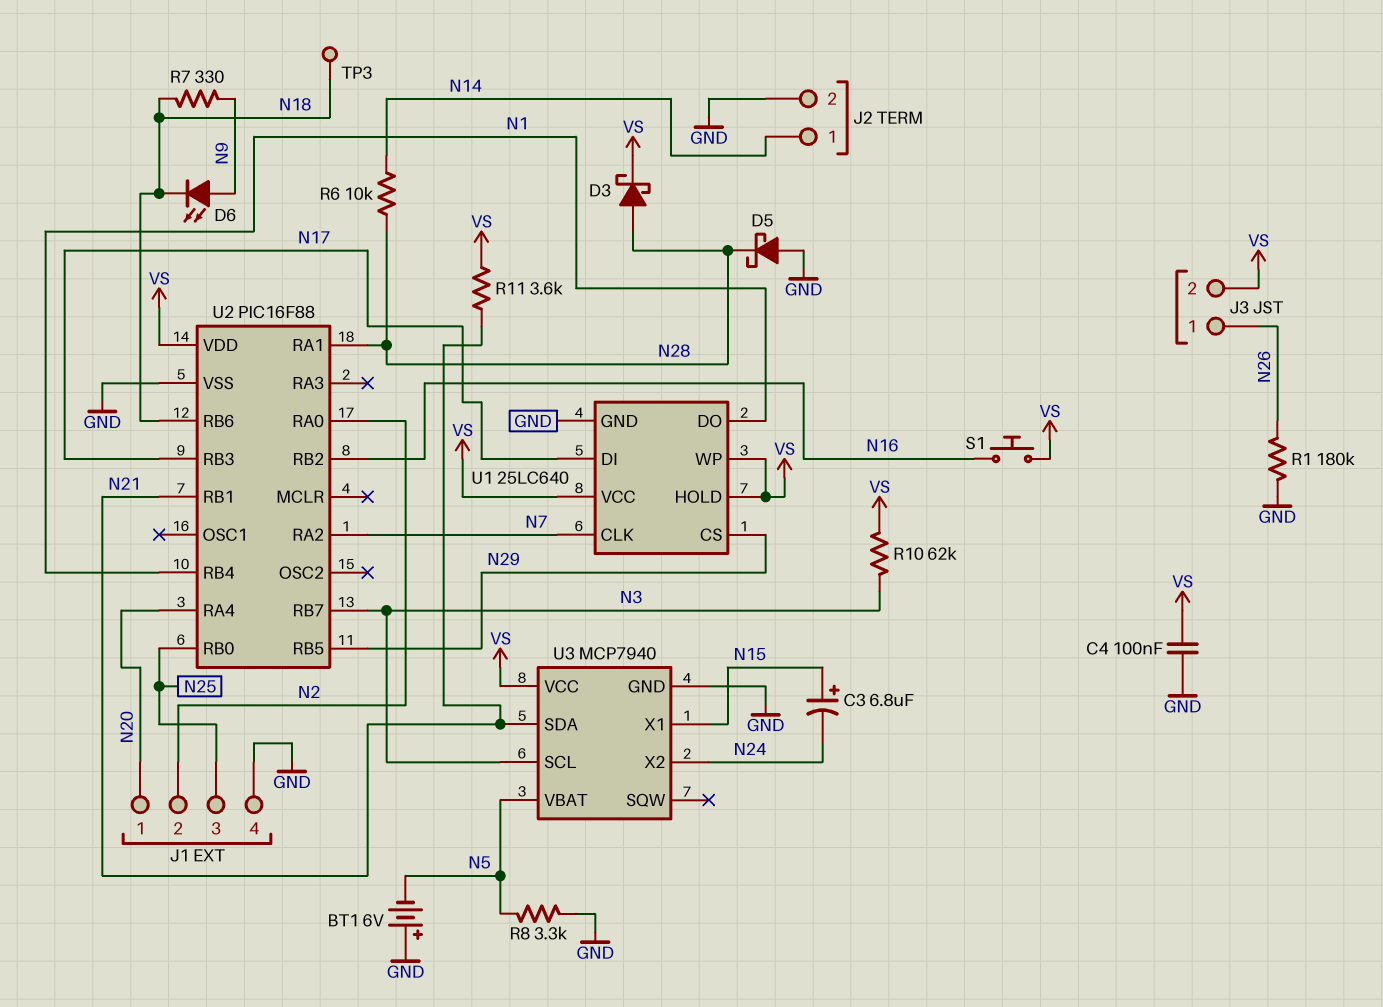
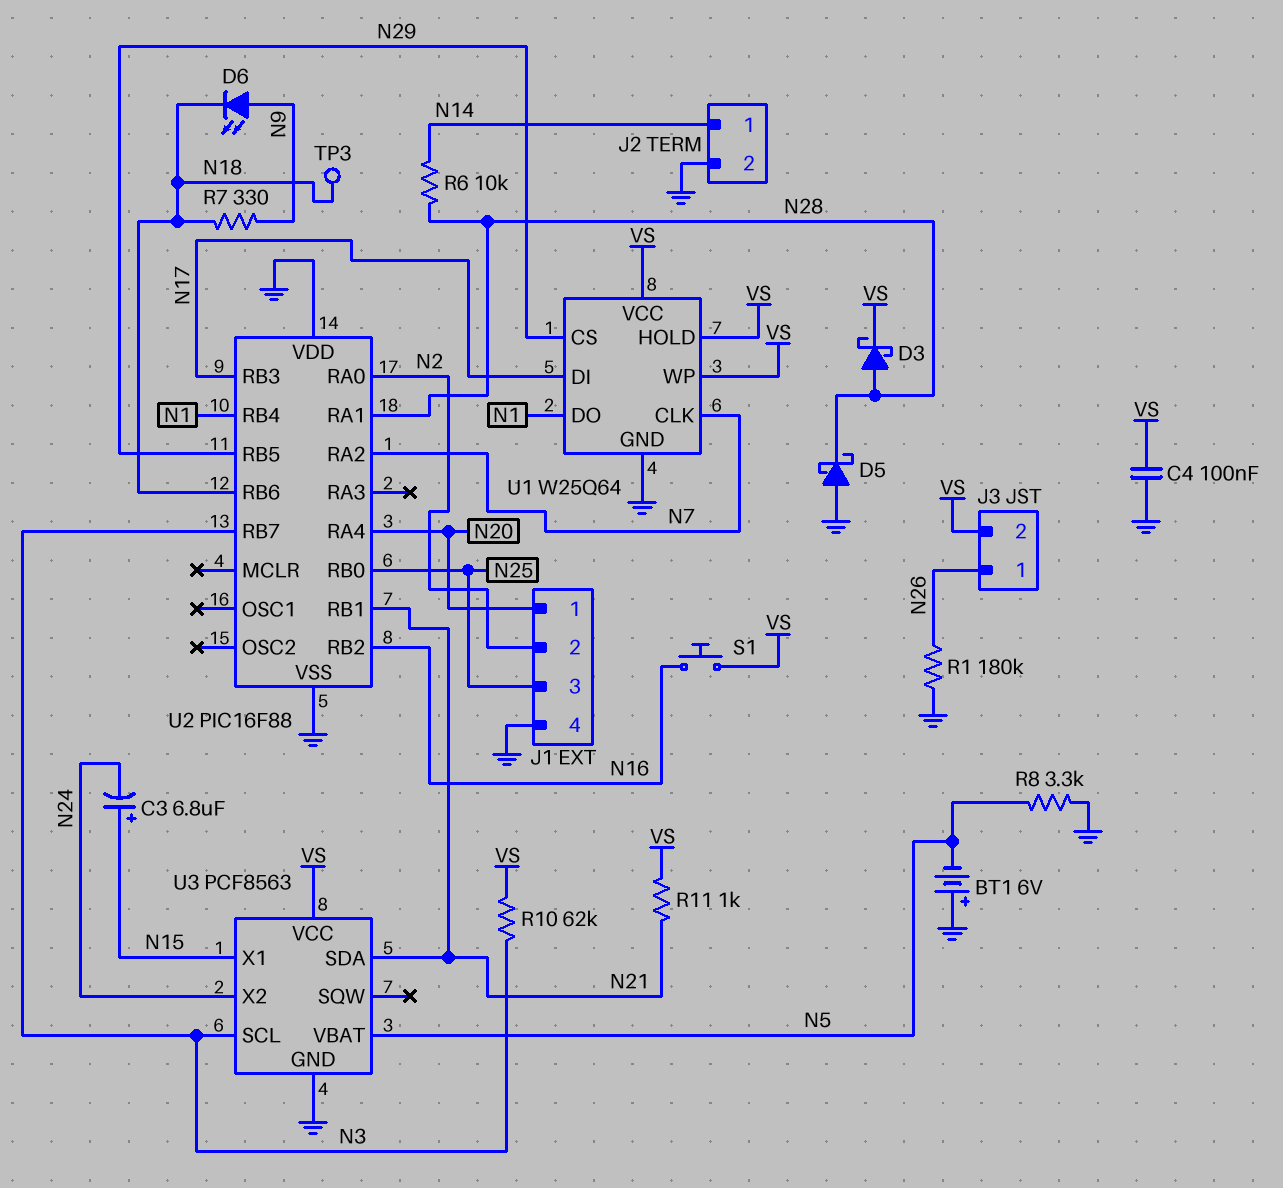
R11: 3.6k (N21, VS) -> 1k (N21, VS)
U1: 25LC640 -> W25Q64
U2 pin VDD: VS -> GND
U3: MCP7940 -> PCF8563

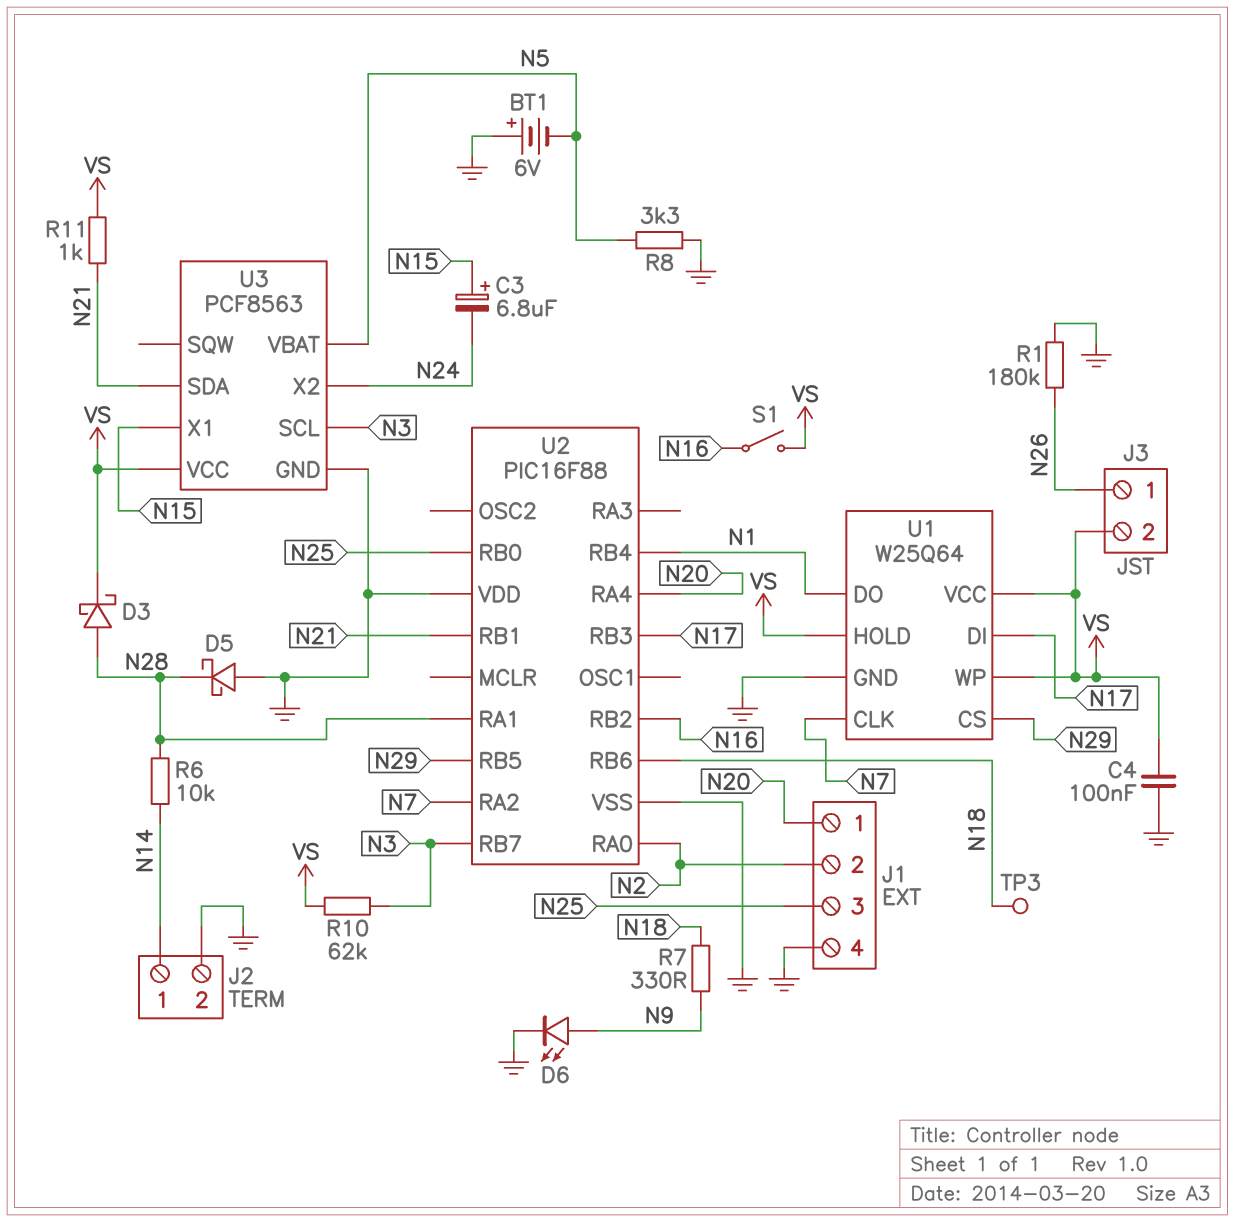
D6: LED (A N9, K N18) -> LED (A N9, K GND)
S1: button (N16, VS) -> switch (N16, VS)

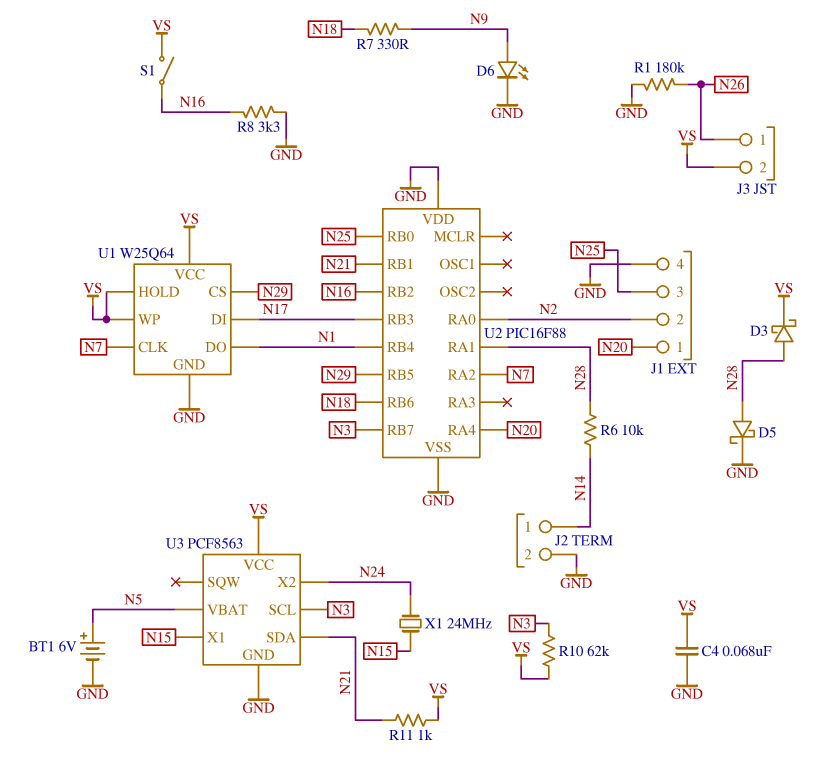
BT1: 6V (plus GND, minus N5) -> 6V (plus N5, minus GND)
C3: 6.8uF (plus N15, minus N24) -> none
C4: 100nF (GND, VS) -> 68nF (GND, VS)
D5: schottky (A GND, K N28) -> schottky (A N28, K GND)
R8: 3.3k (GND, N5) -> 3.3k (GND, N16)
TP3: test point (N18) -> none
X1: none -> 24MHz (N15, N24)

